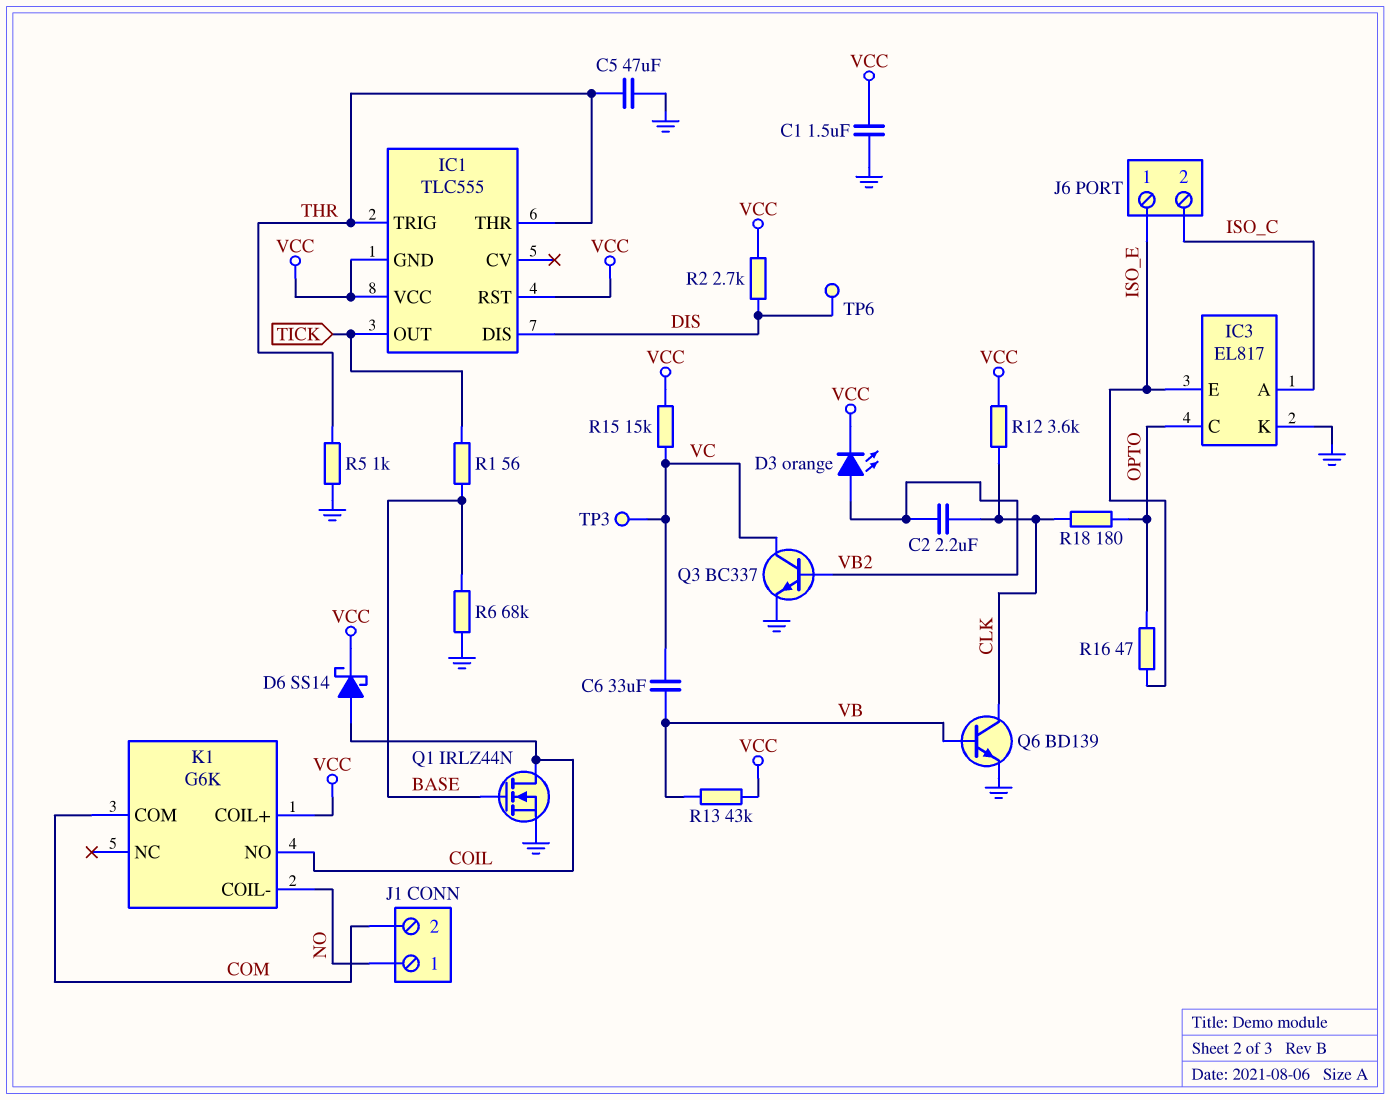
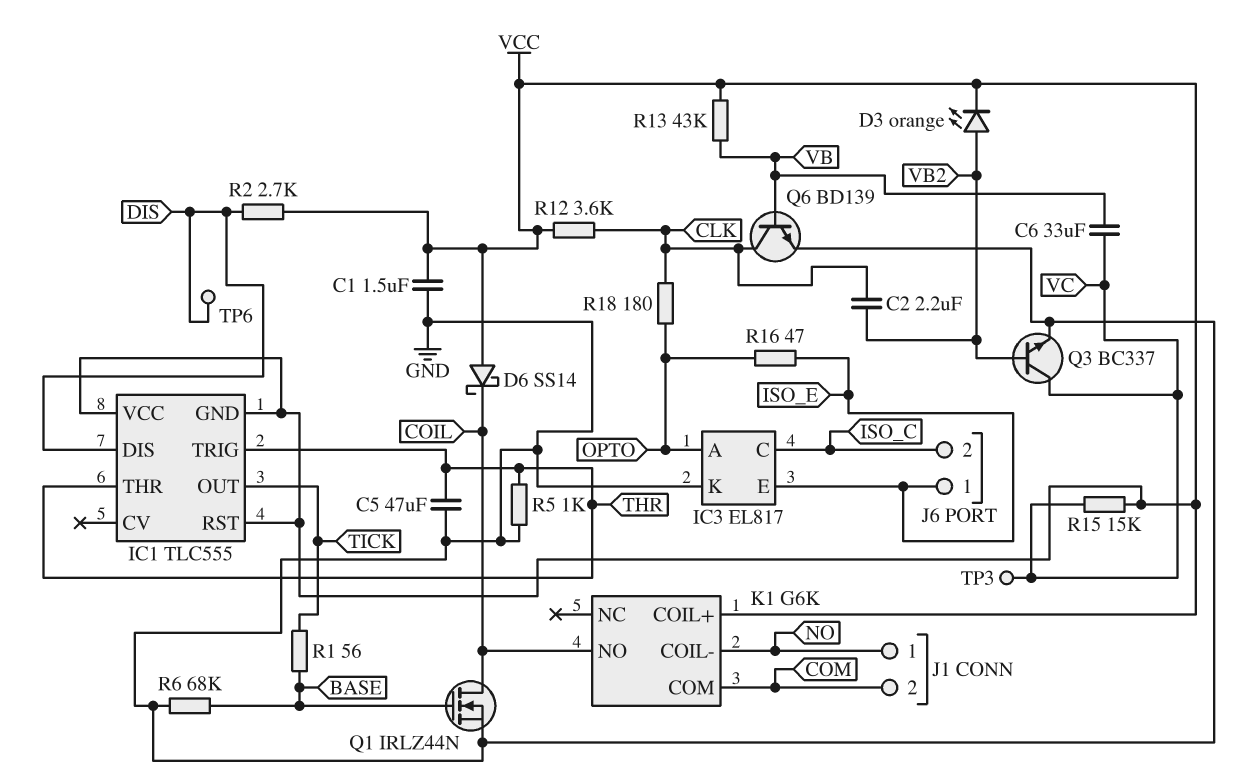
D6: schottky SS14 (A COIL, K VCC) -> schottky SS14 (A VCC, K COIL)
IC3 pin A: ISO_C -> OPTO
IC3 pin C: OPTO -> ISO_C

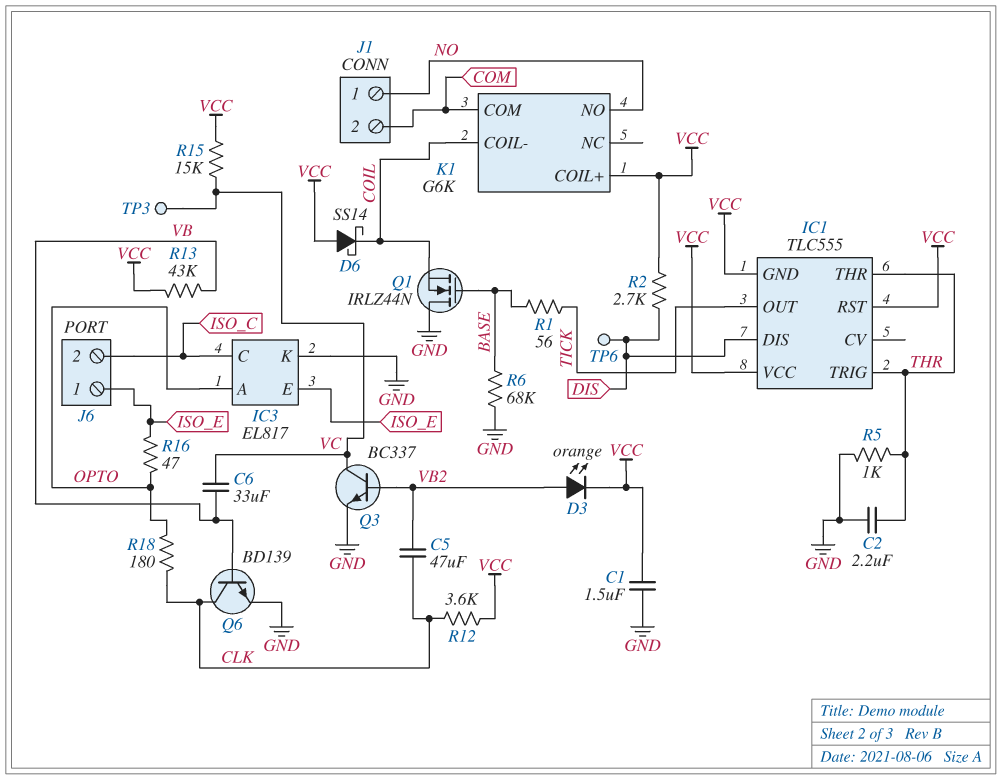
C2: 2.2uF (CLK, VB2) -> 2.2uF (GND, THR)
C5: 47uF (GND, THR) -> 47uF (CLK, VB2)
K1 pin COIL-: NO -> COIL
K1 pin NO: COIL -> NO
Q1: NMOS IRLZ44N (G BASE, D COIL, S GND) -> NMOS IRLZ44N (G BASE, D GND, S COIL)

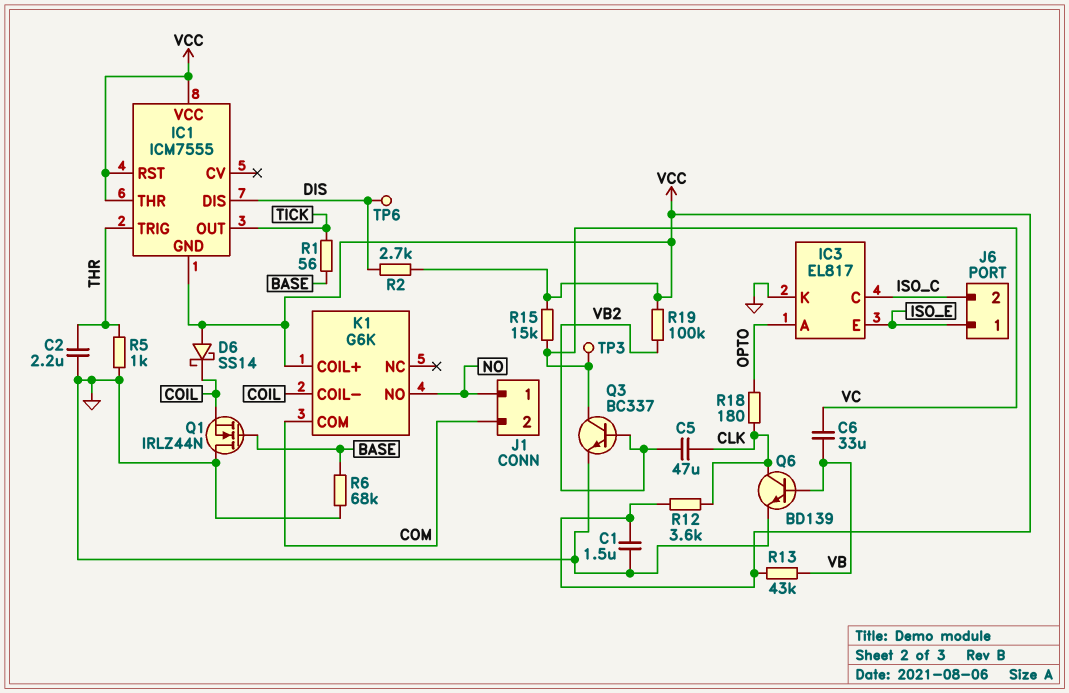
D3: LED orange (A VB2, K VCC) -> none
IC1: TLC555 -> ICM7555
IC1 pin THR: THR -> VCC
R16: 47 (ISO_E, OPTO) -> none
R19: none -> 100k (VB2, VCC)

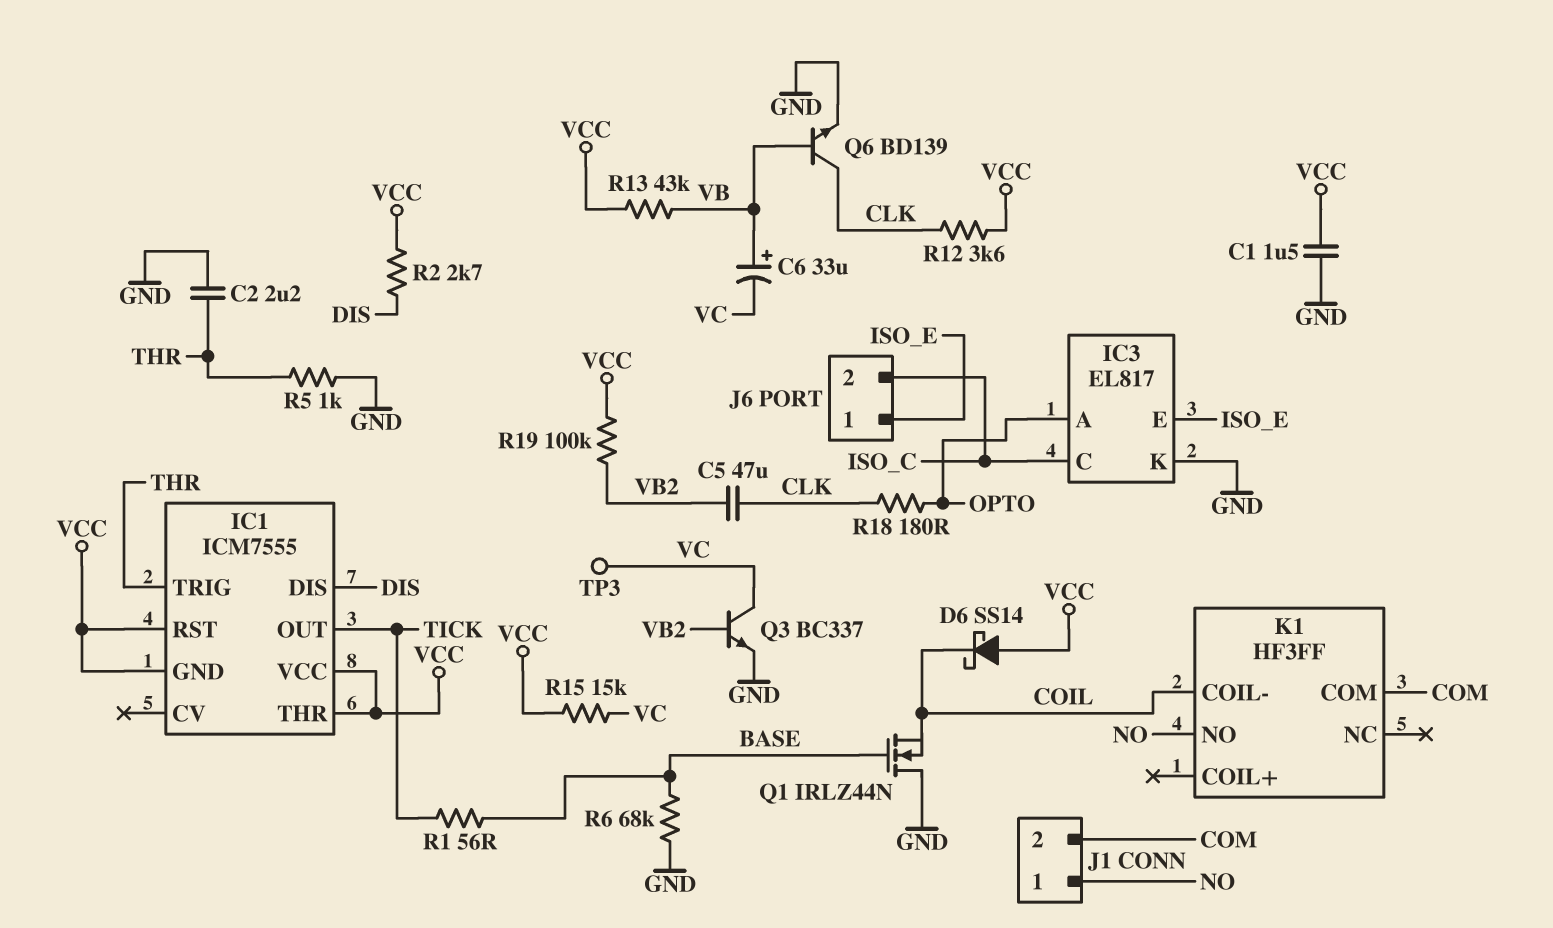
C6: 33uF (VB, VC) -> 33uF (plus VB, minus VC)
K1: G6K -> HF3FF
K1 pin COIL+: VCC -> none
TP6: test point (DIS) -> none

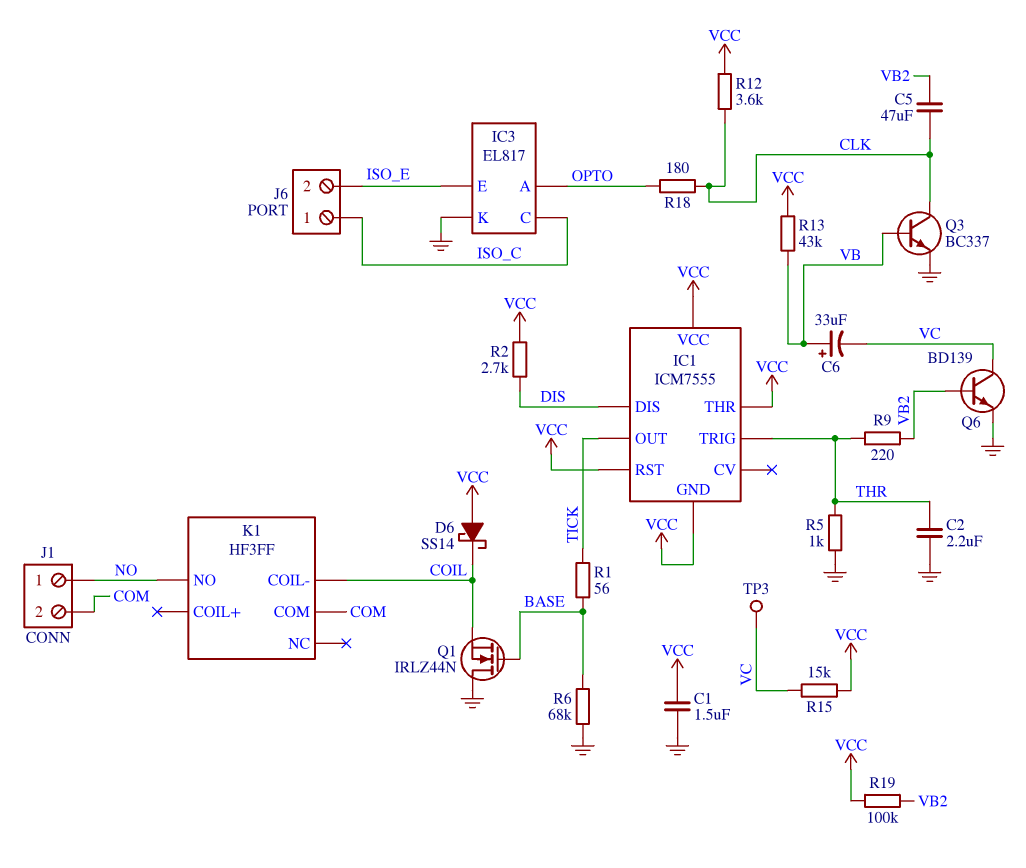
J6 pin 1: ISO_E -> ISO_C
J6 pin 2: ISO_C -> ISO_E
Q3: NPN BC337 (B VB2, C VC, E GND) -> NPN BC337 (B VB, C CLK, E GND)
Q6: NPN BD139 (B VB, C CLK, E GND) -> NPN BD139 (B VB2, C VC, E GND)
R9: none -> 220 (THR, VB2)

